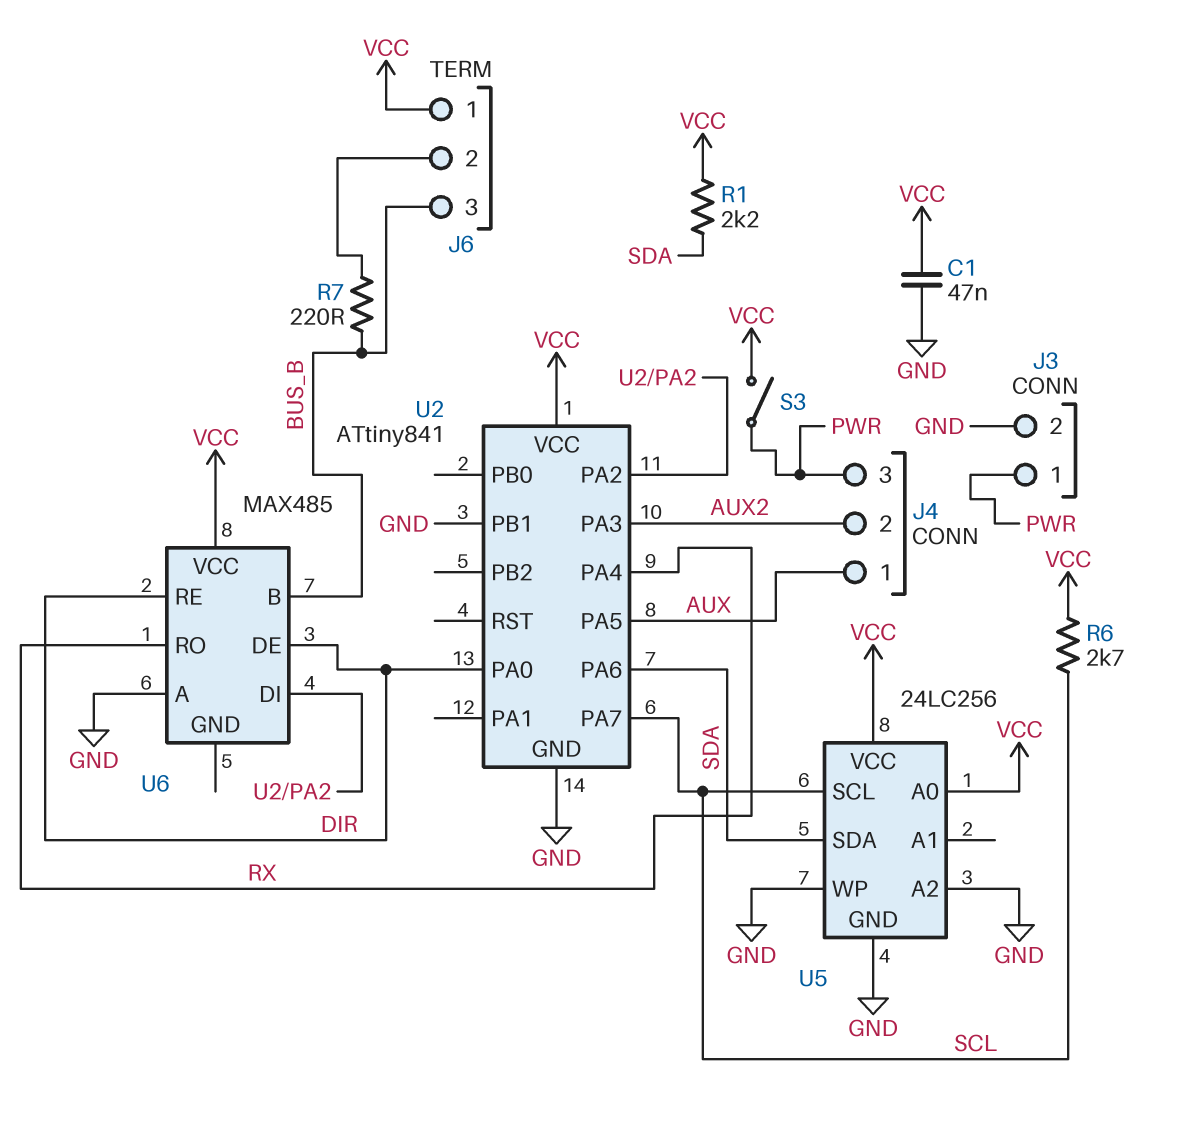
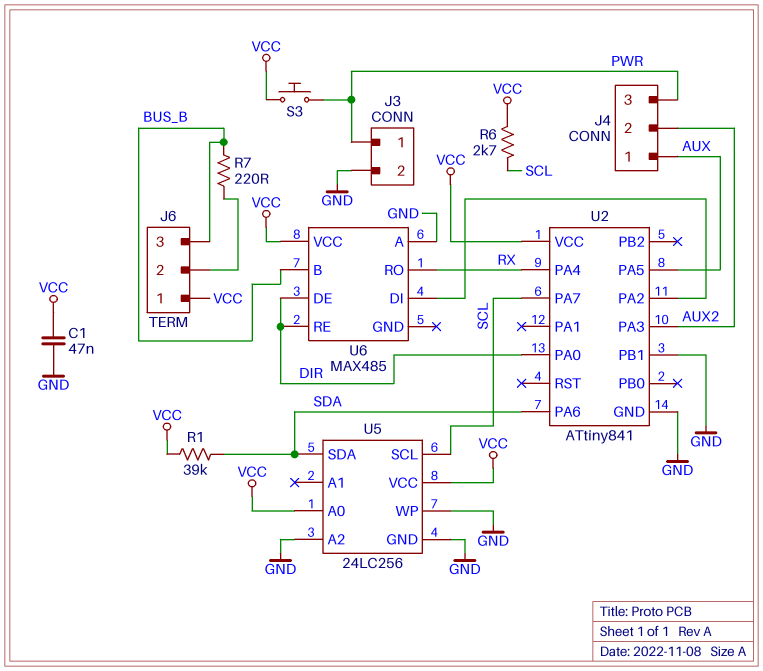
R1: 2.2k (SDA, VCC) -> 39k (SDA, VCC)
S3: switch (PWR, VCC) -> button (PWR, VCC)

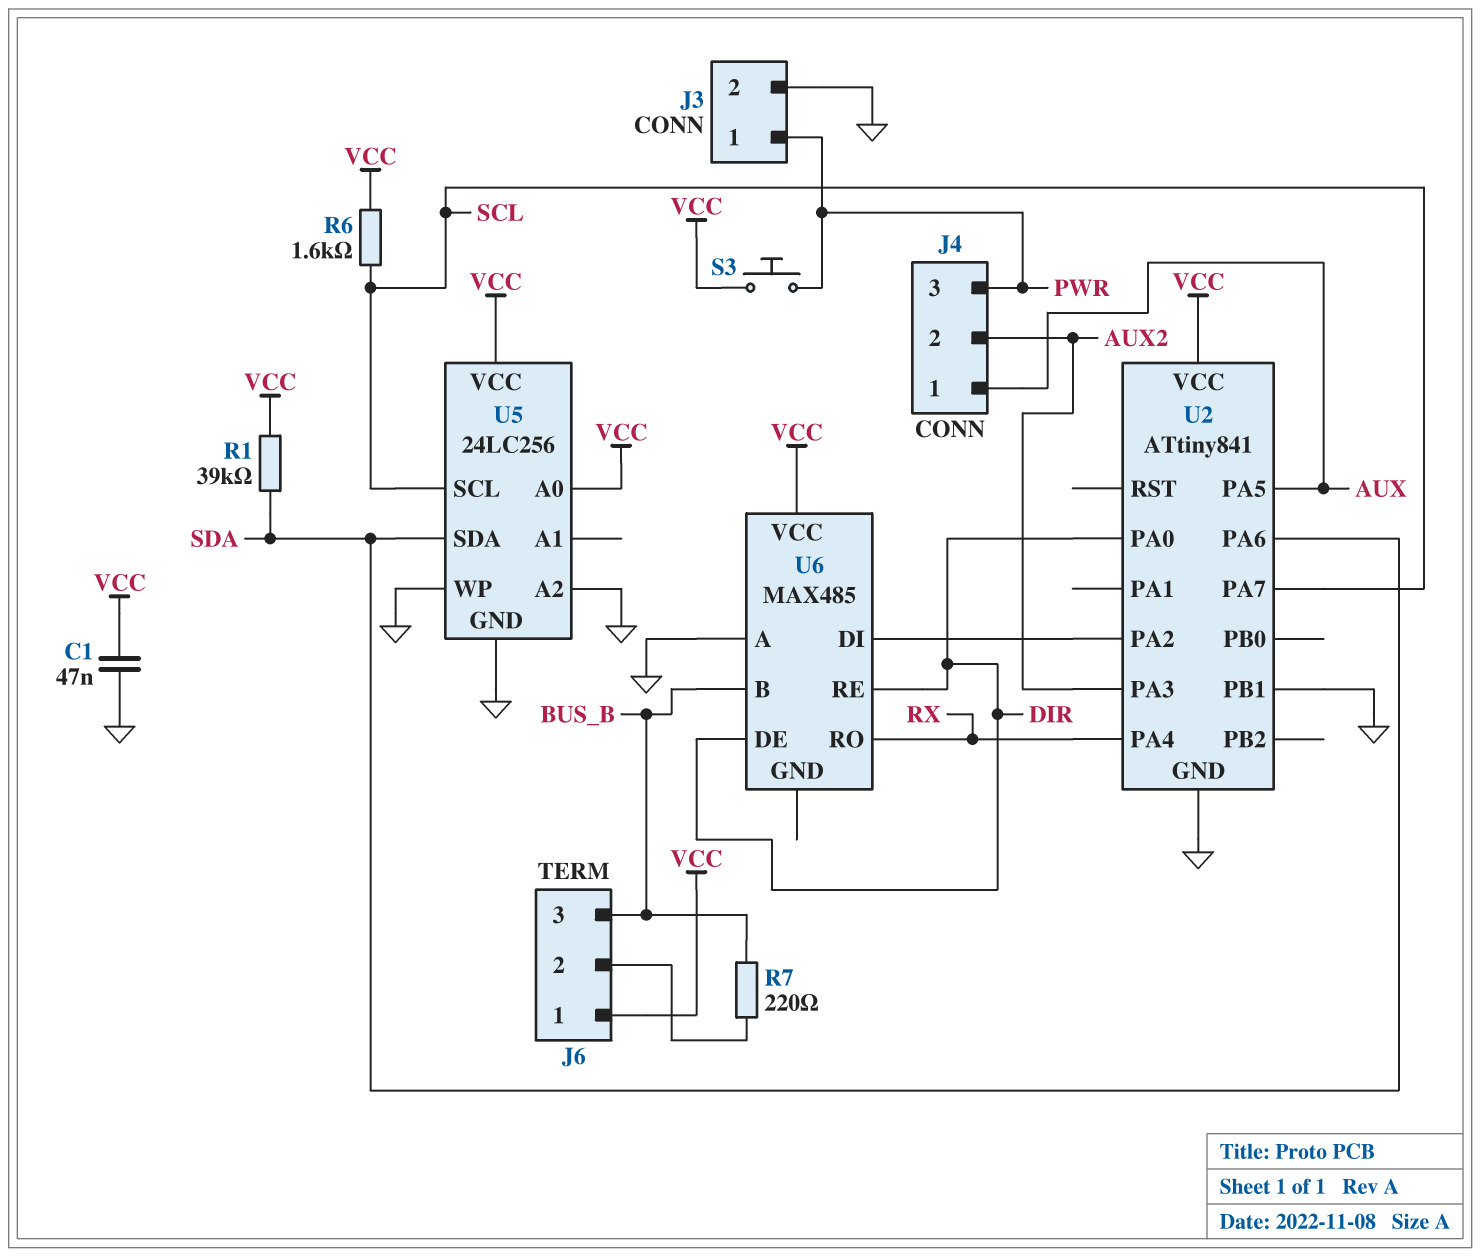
R6: 2.7k (SCL, VCC) -> 1.6k (SCL, VCC)

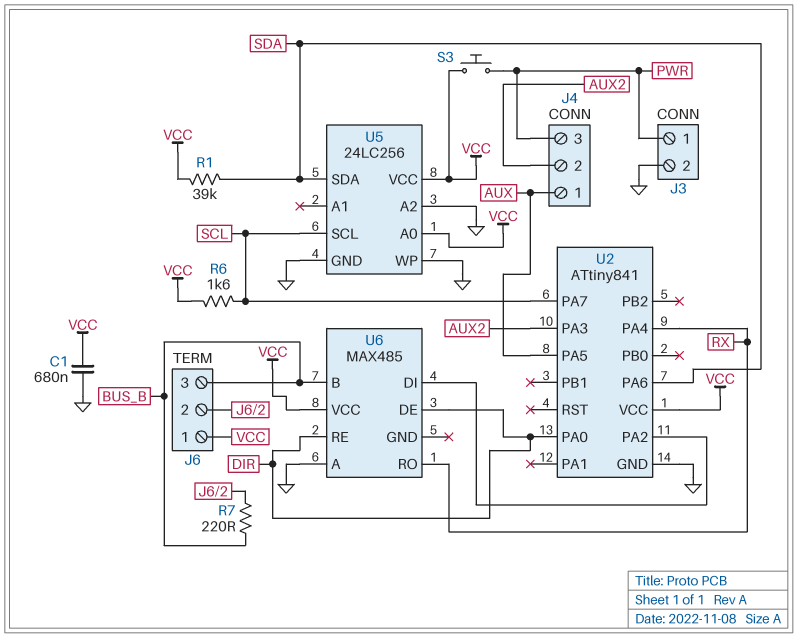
C1: 47nF (GND, VCC) -> 680nF (GND, VCC)
U2 pin PB1: GND -> none

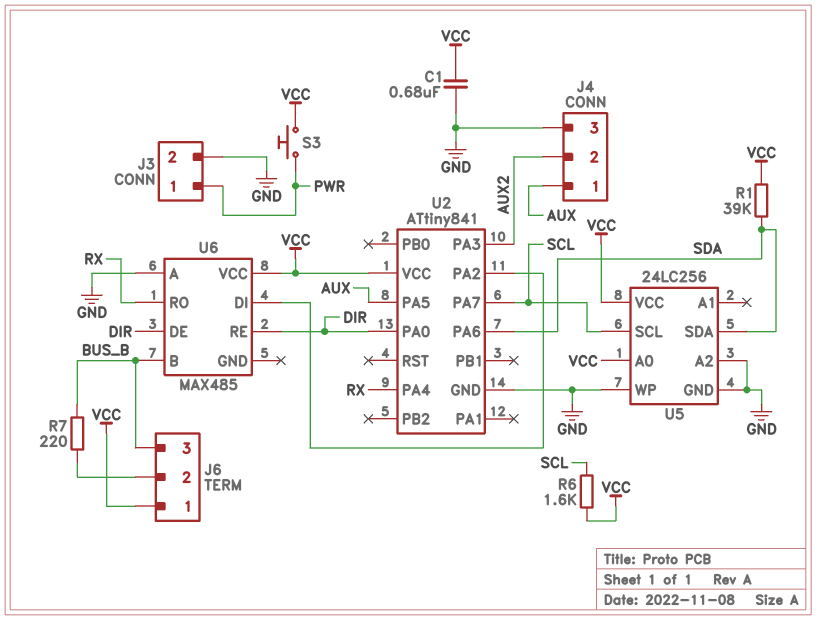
J4 pin 3: PWR -> GND

